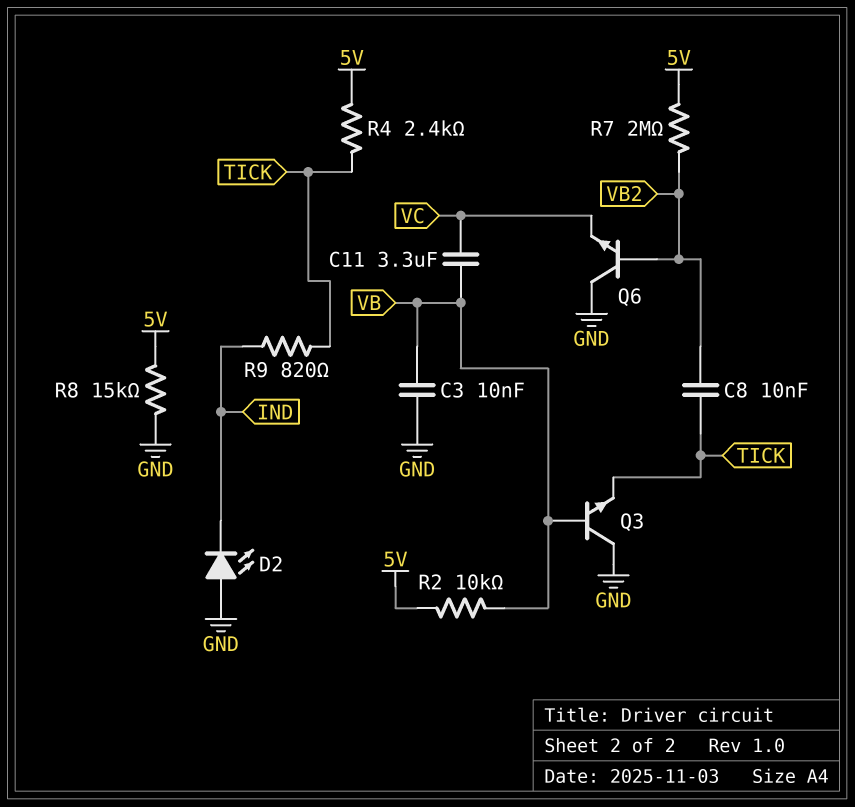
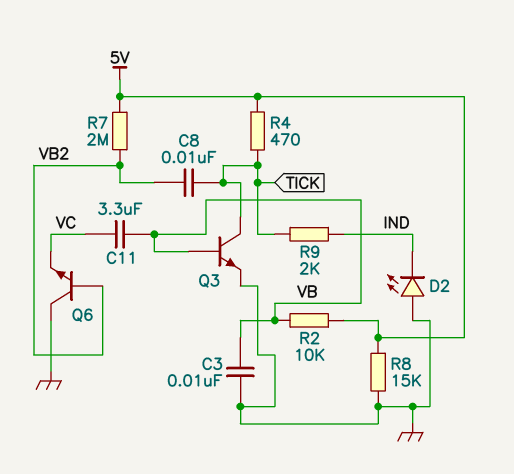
Q3: NPN (B VB, C GND, E TICK) -> NPN (B VB, C TICK, E GND)
R4: 2.4k (5V, TICK) -> 470 (5V, TICK)
R9: 820 (IND, TICK) -> 2k (IND, TICK)

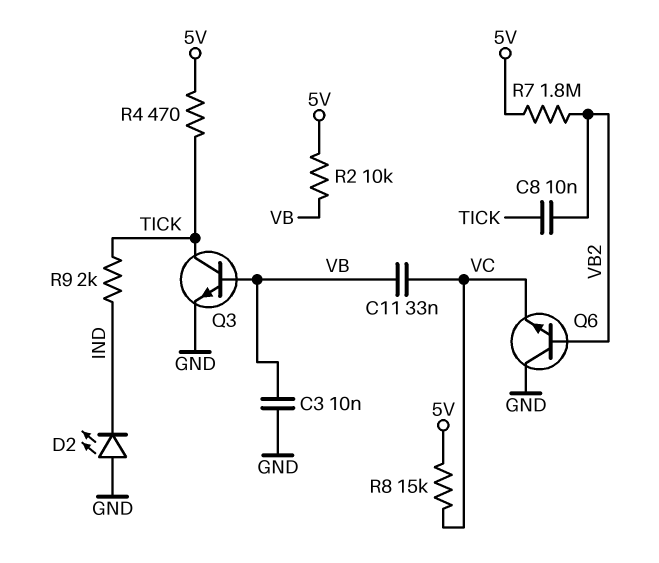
C11: 3.3uF (VB, VC) -> 33nF (VB, VC)
R7: 2M (5V, VB2) -> 1.8M (5V, VB2)
R8: 15k (5V, GND) -> 15k (5V, VC)

